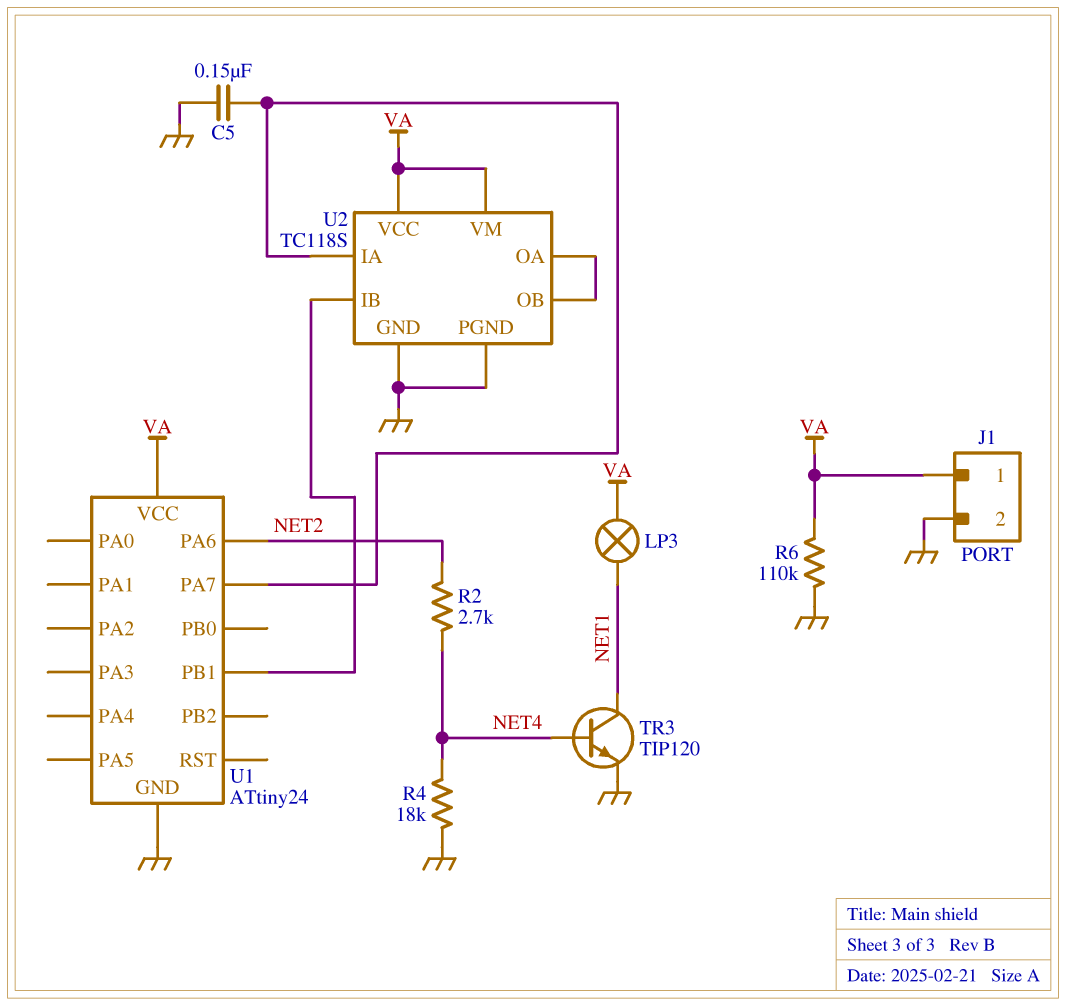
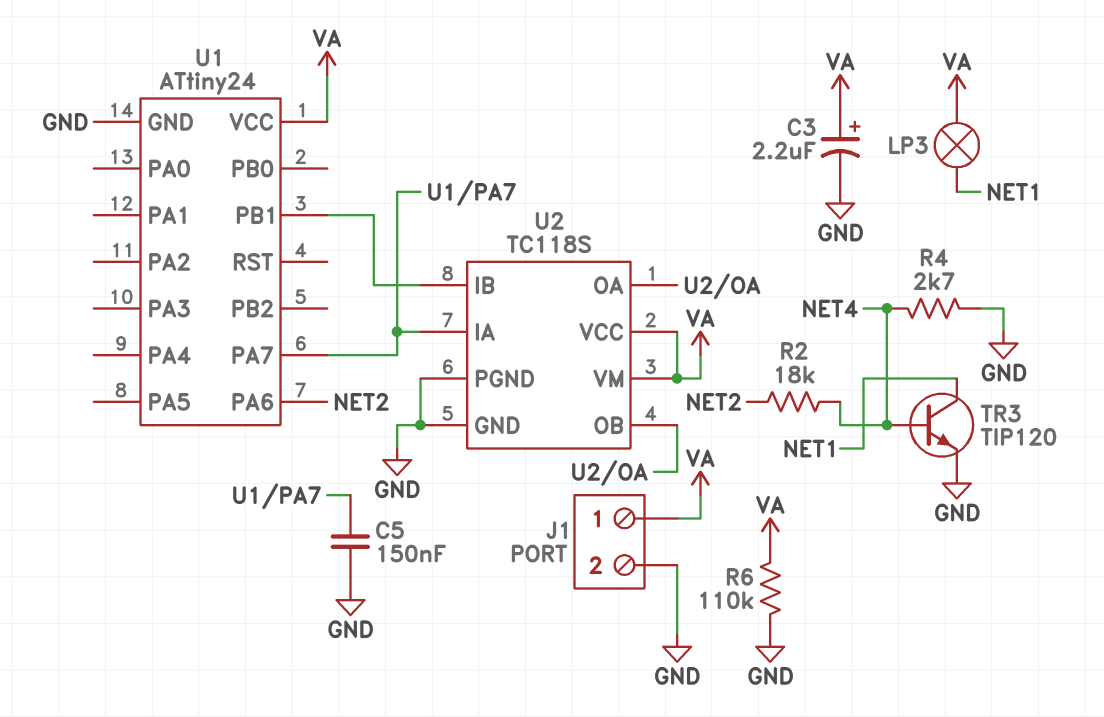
C3: none -> 2.2uF (plus VA, minus GND)
R2: 2.7k (NET2, NET4) -> 18k (NET2, NET4)
R4: 18k (GND, NET4) -> 2.7k (GND, NET4)

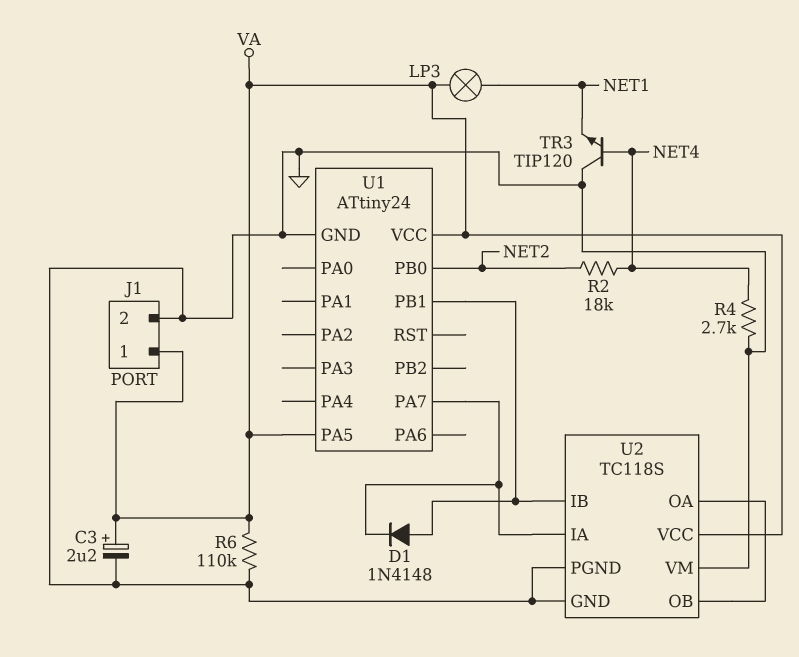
C5: 150nF (GND, U1/PA7) -> none
D1: none -> diode 1N4148 (A U1/PB1, K U1/PA7)
TR3: NPN TIP120 (B NET4, C NET1, E GND) -> NPN TIP120 (B NET4, C GND, E NET1)
U1 pin PA5: none -> VA
U1 pin PA6: NET2 -> none
U1 pin PB0: none -> NET2
U2 pin VM: VA -> GND

